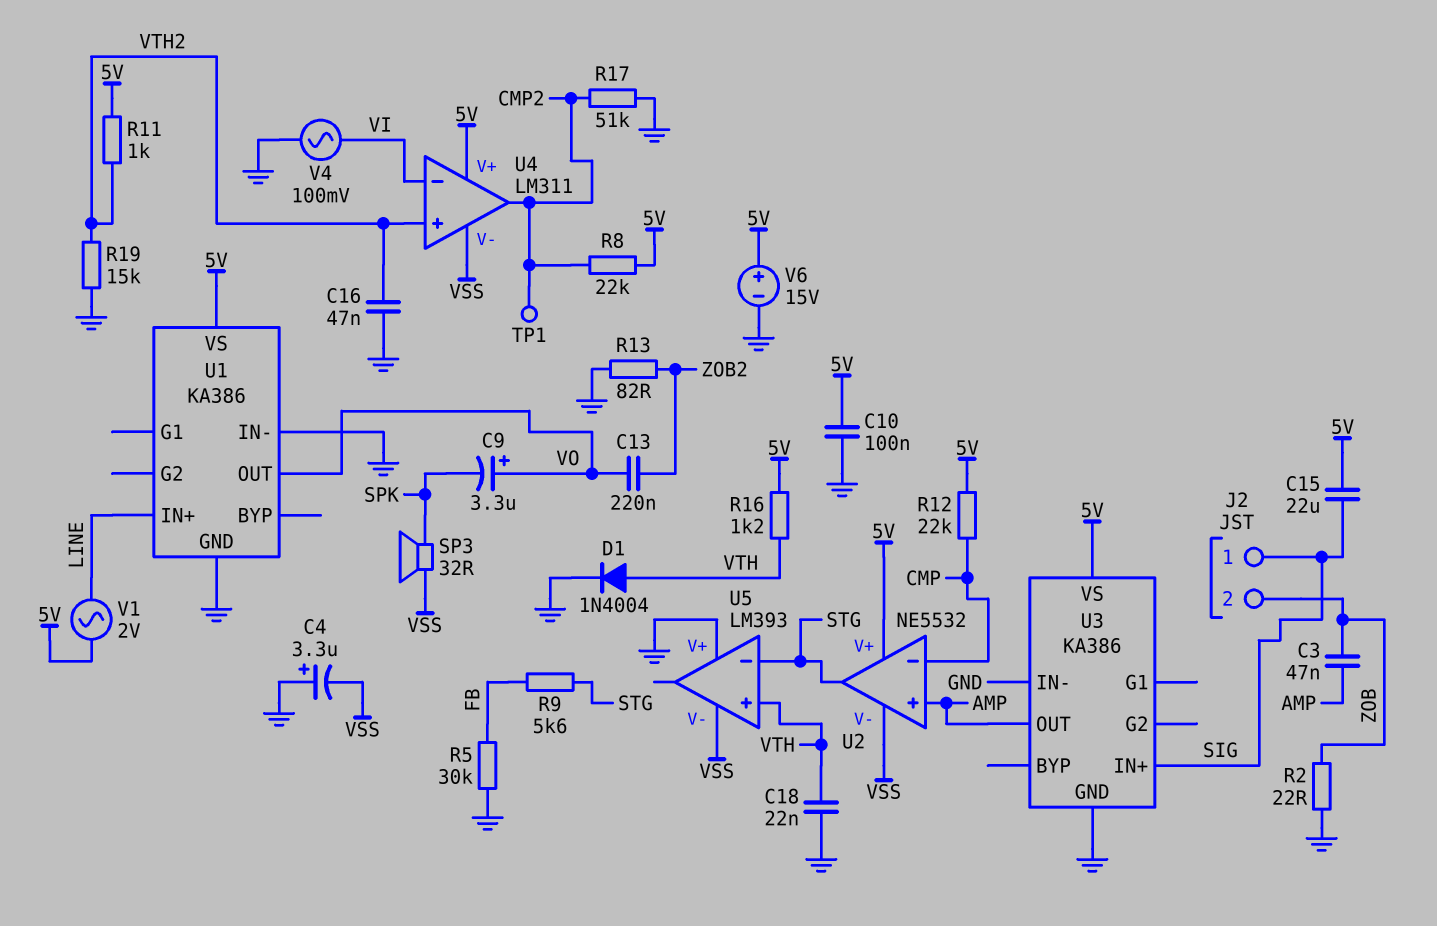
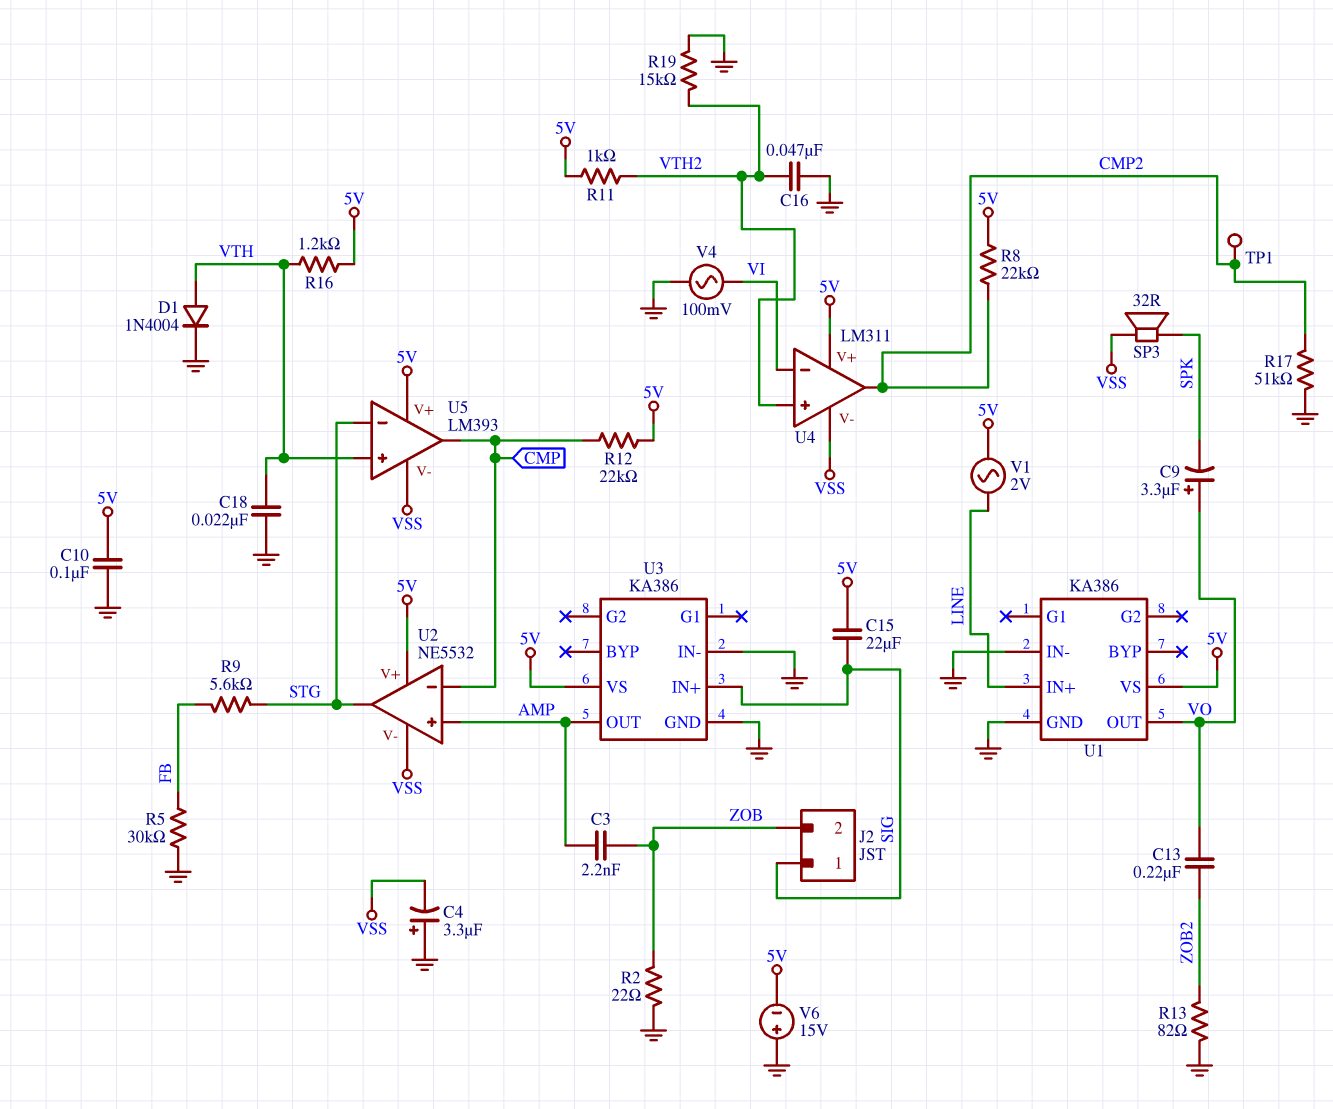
C3: 47nF (AMP, ZOB) -> 2.2nF (AMP, ZOB)
U5 pin V+: GND -> 5V
U5 pin out: none -> CMP
V6: 15V (plus 5V, minus GND) -> 15V (plus GND, minus 5V)

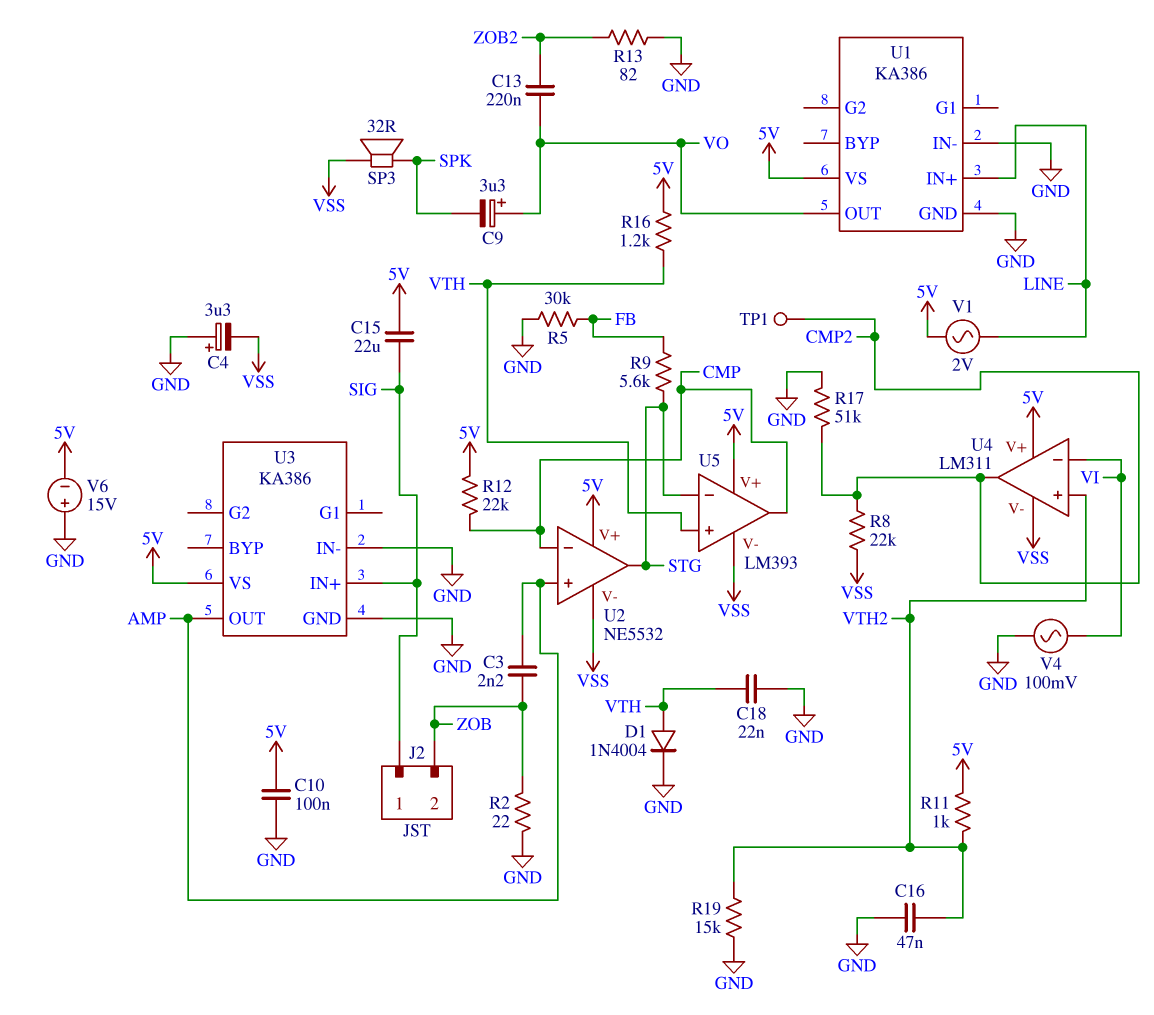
R8: 22k (5V, CMP2) -> 22k (CMP2, VSS)

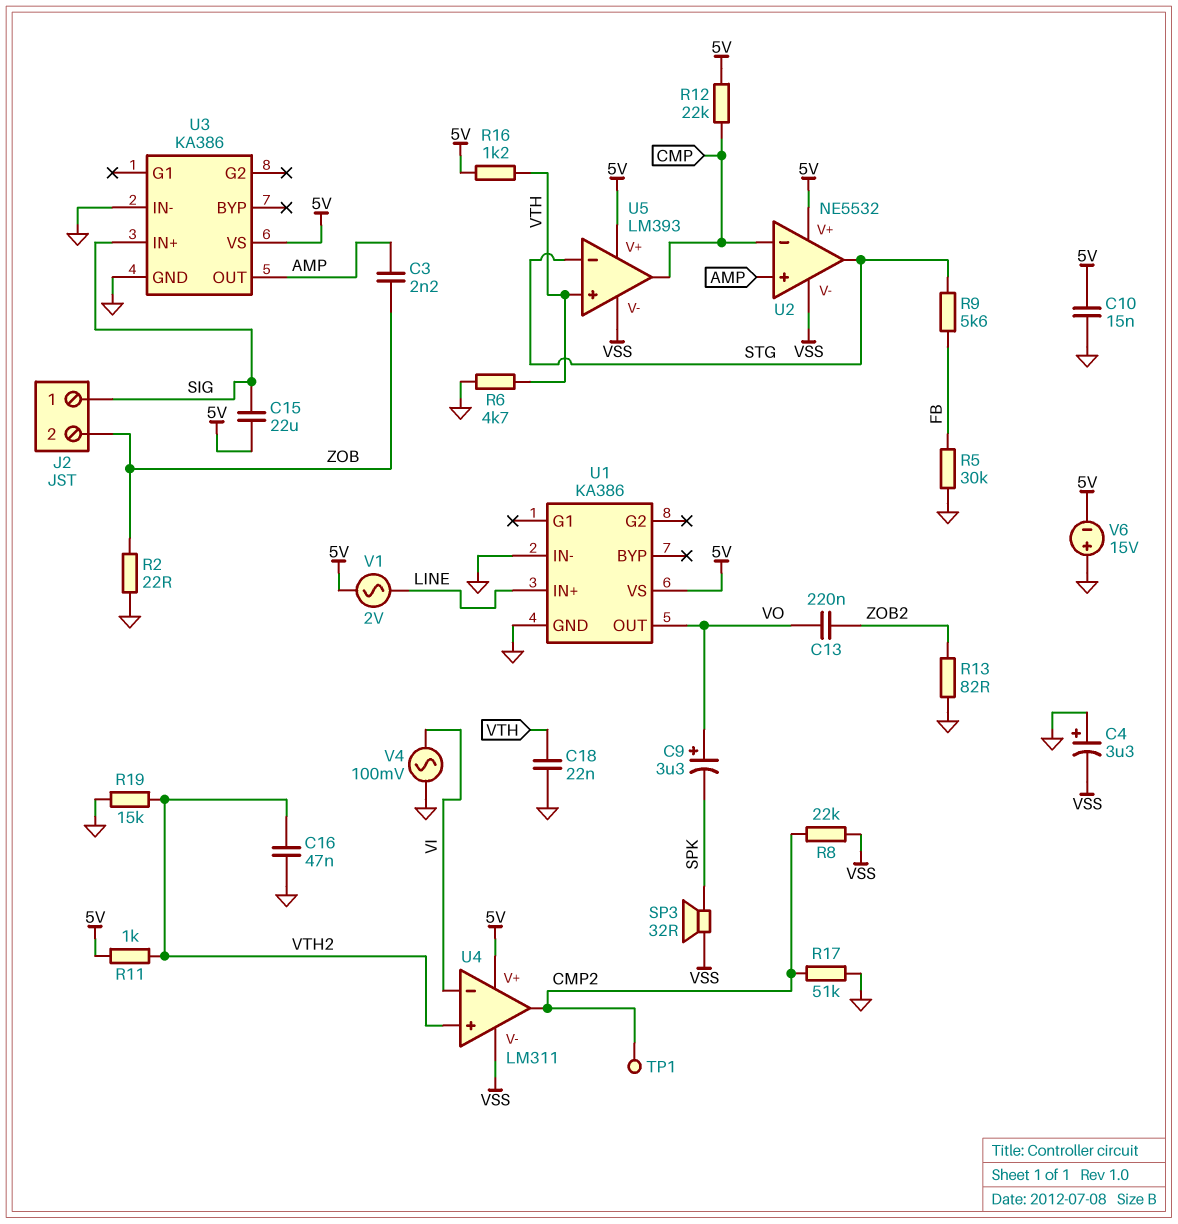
C10: 100nF (5V, GND) -> 15nF (5V, GND)
D1: diode 1N4004 (A VTH, K GND) -> none
R6: none -> 4.7k (GND, VTH)

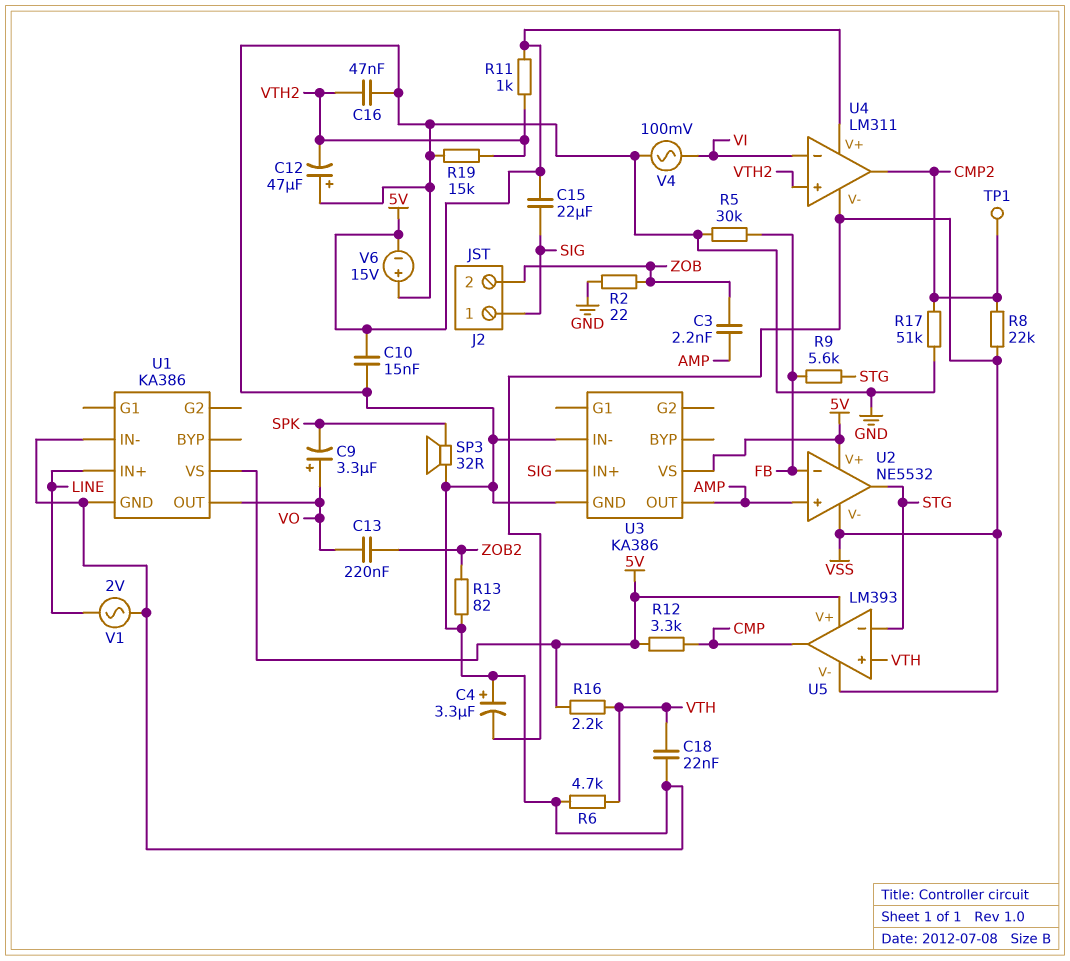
C12: none -> 47uF (plus GND, minus VTH2)
R12: 22k (5V, CMP) -> 3.3k (5V, CMP)
R16: 1.2k (5V, VTH) -> 2.2k (5V, VTH)
SP3: speaker 32R (SPK, VSS) -> speaker 32R (GND, SPK)
U2 pin in-: CMP -> FB
V1: AC 2V (5V, LINE) -> AC 2V (GND, LINE)

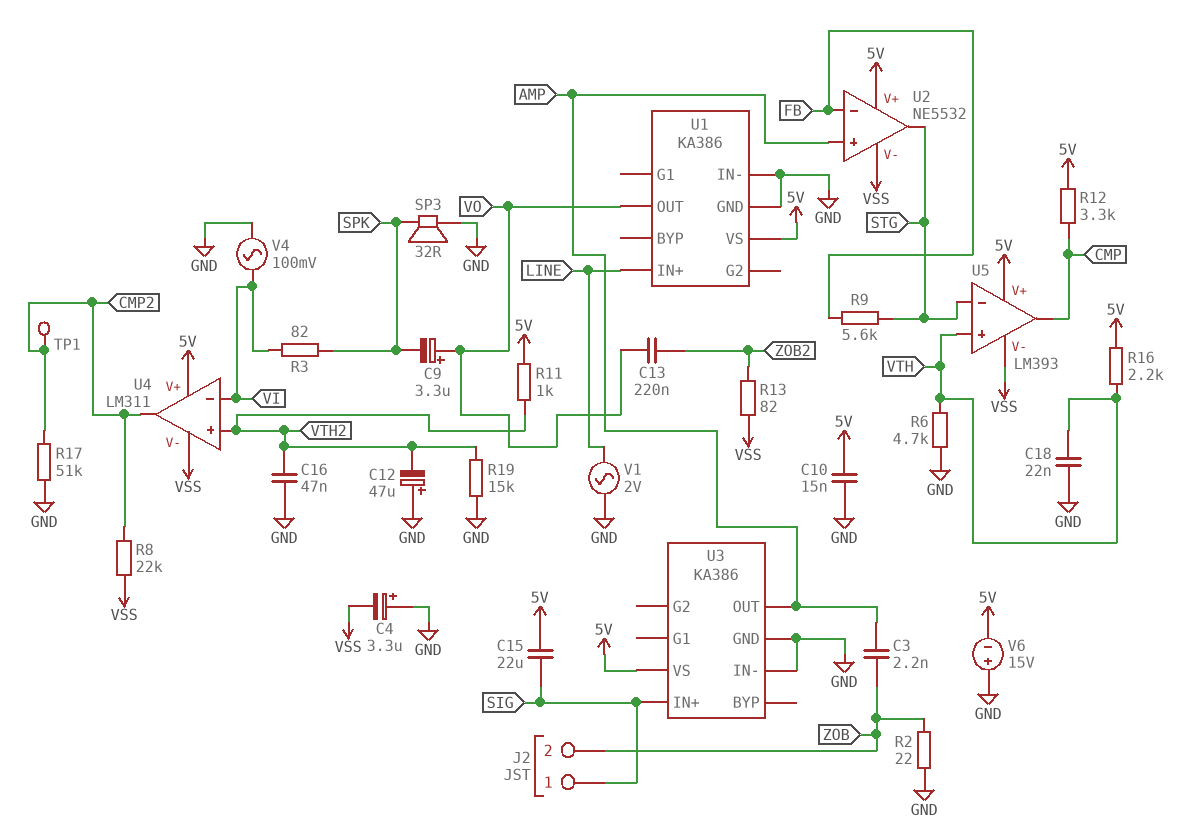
R3: none -> 82 (SPK, VI)
R5: 30k (FB, GND) -> none
R13: 82 (GND, ZOB2) -> 82 (VSS, ZOB2)

